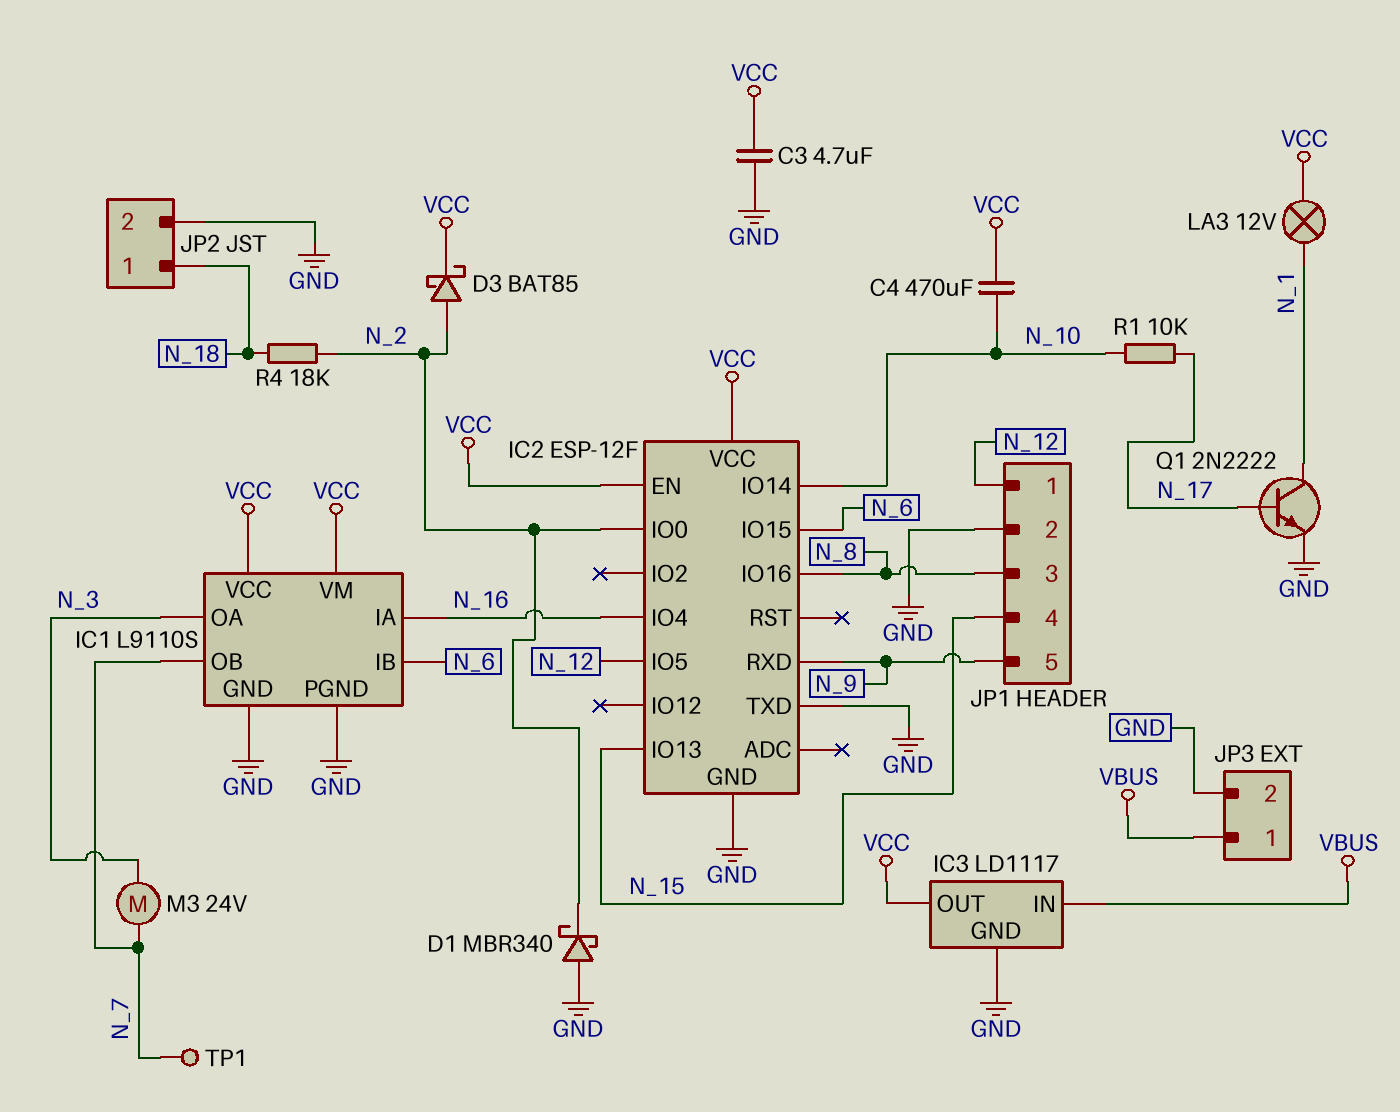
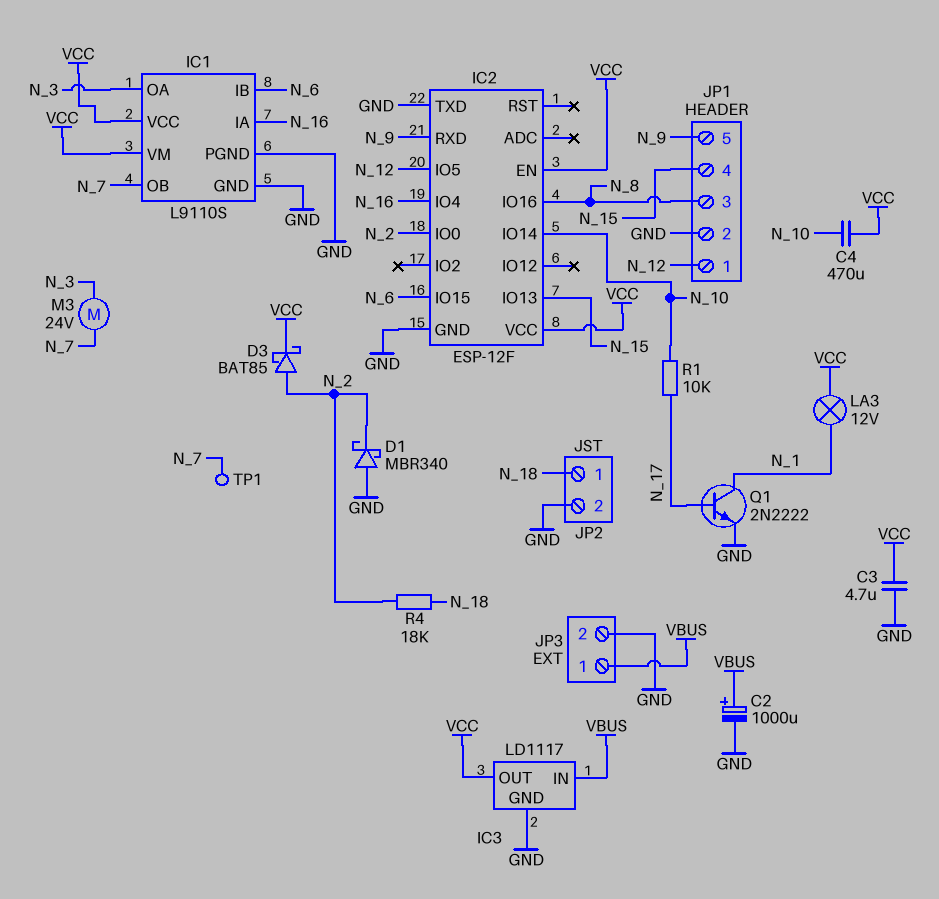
C2: none -> 1000uF (plus VBUS, minus GND)

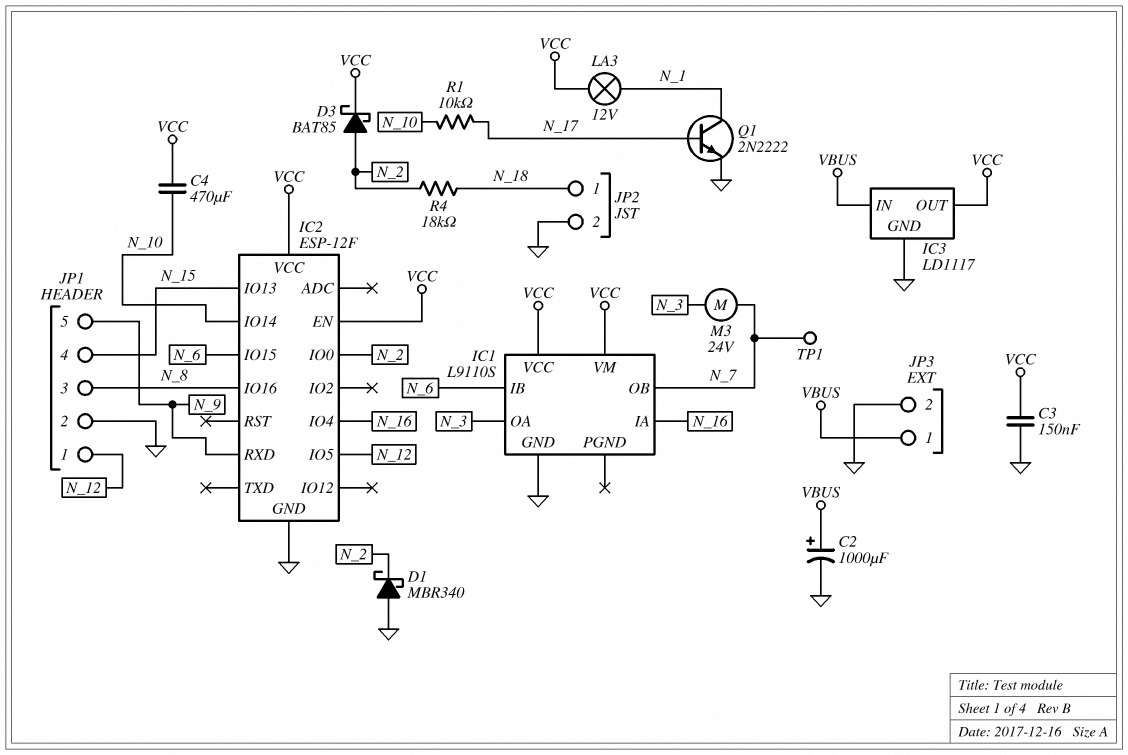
C3: 4.7uF (GND, VCC) -> 150nF (GND, VCC)
IC1 pin PGND: GND -> none
IC2 pin TXD: GND -> none

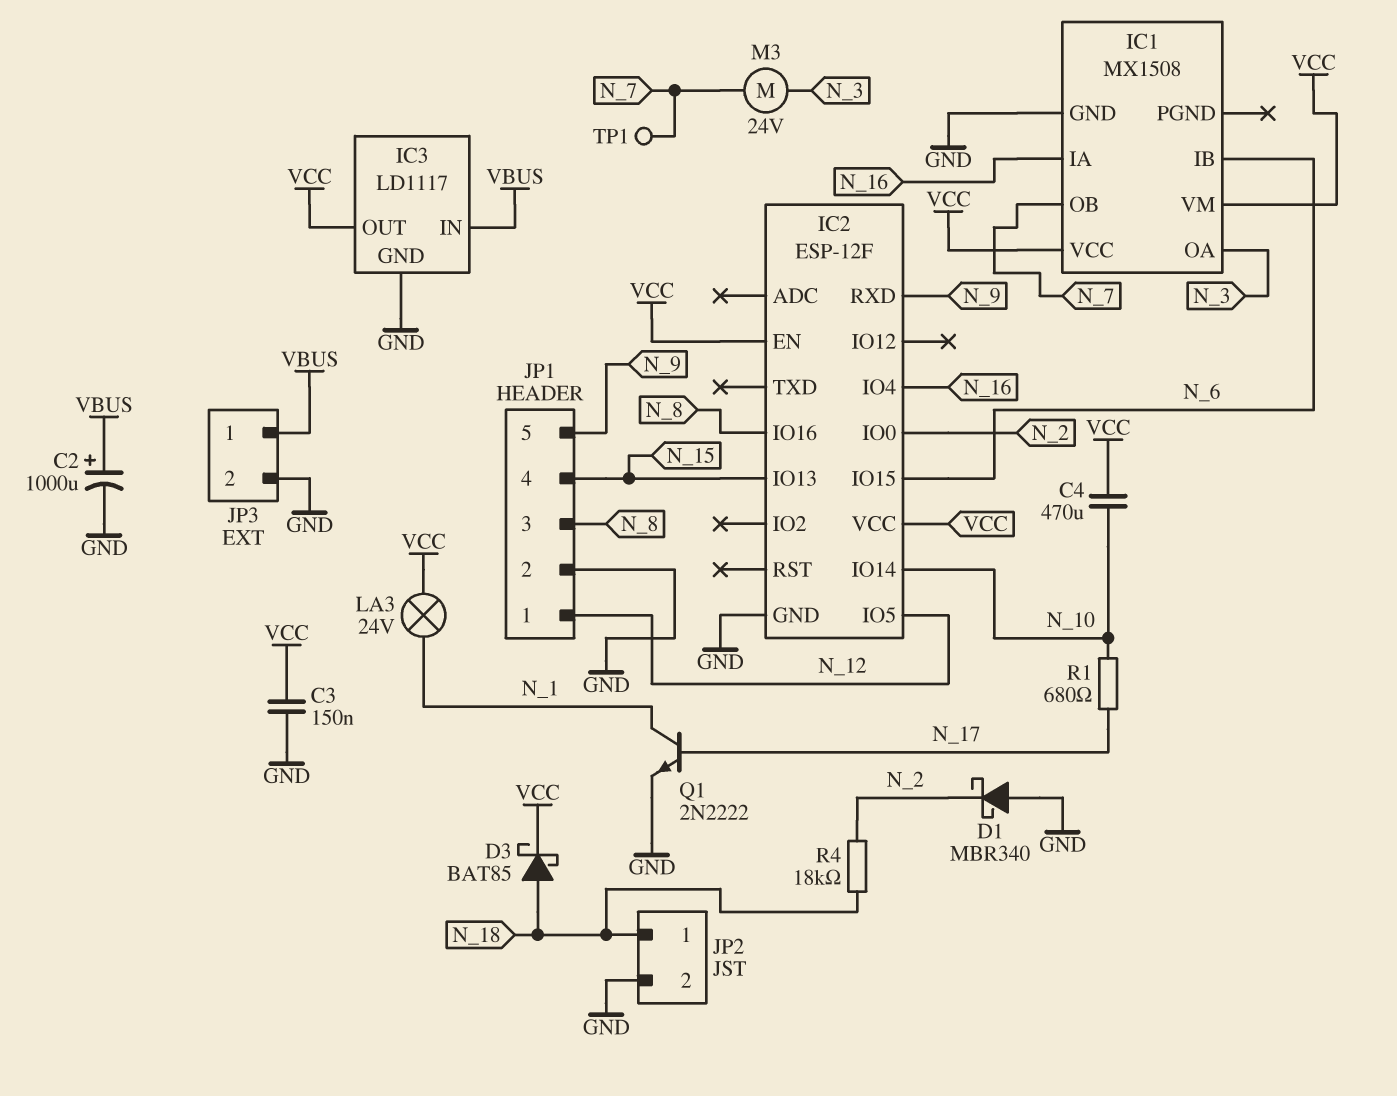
D3: schottky BAT85 (A N_2, K VCC) -> schottky BAT85 (A N_18, K VCC)
IC1: L9110S -> MX1508
LA3: lamp 12V (N_1, VCC) -> lamp 24V (N_1, VCC)
R1: 10k (N_10, N_17) -> 680 (N_10, N_17)

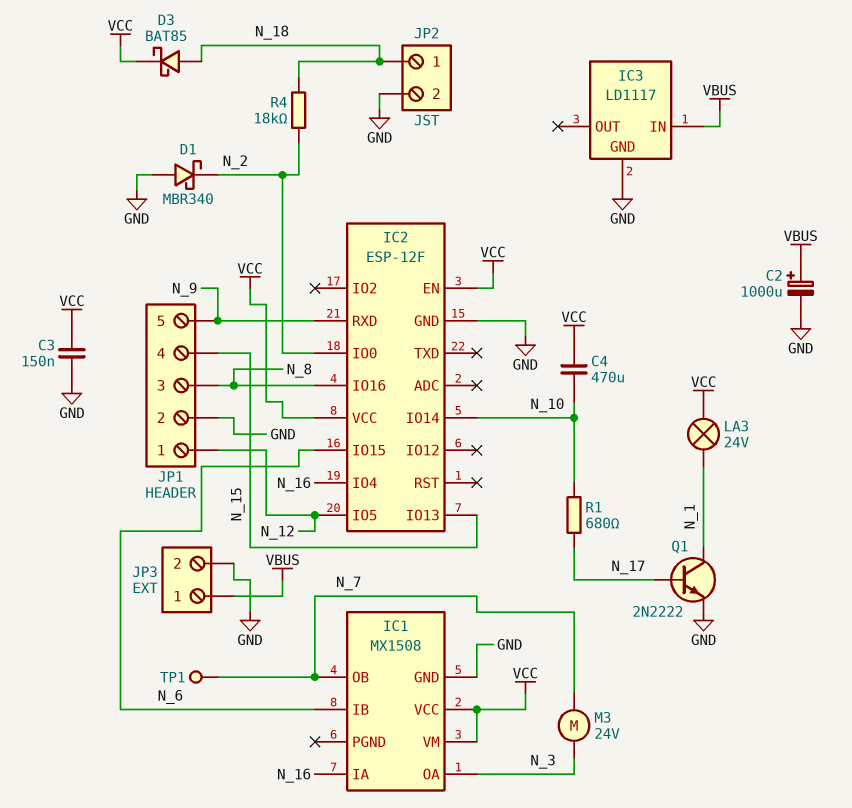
IC3 pin OUT: VCC -> none

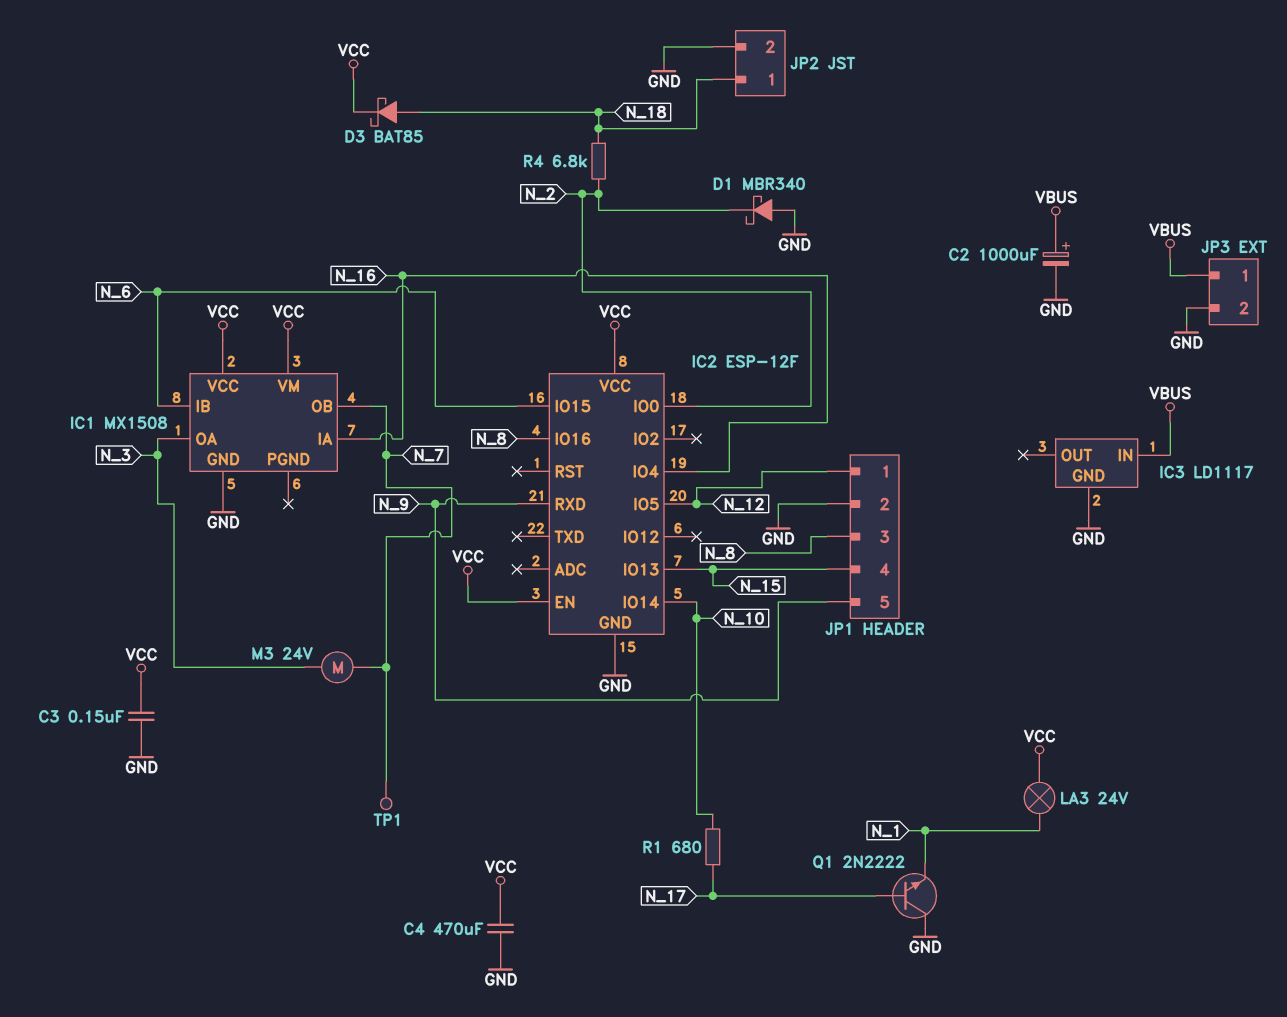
C4: 470uF (N_10, VCC) -> 470uF (GND, VCC)
Q1: NPN 2N2222 (B N_17, C N_1, E GND) -> NPN 2N2222 (B N_17, C GND, E N_1)
R4: 18k (N_2, N_18) -> 6.8k (N_2, N_18)

